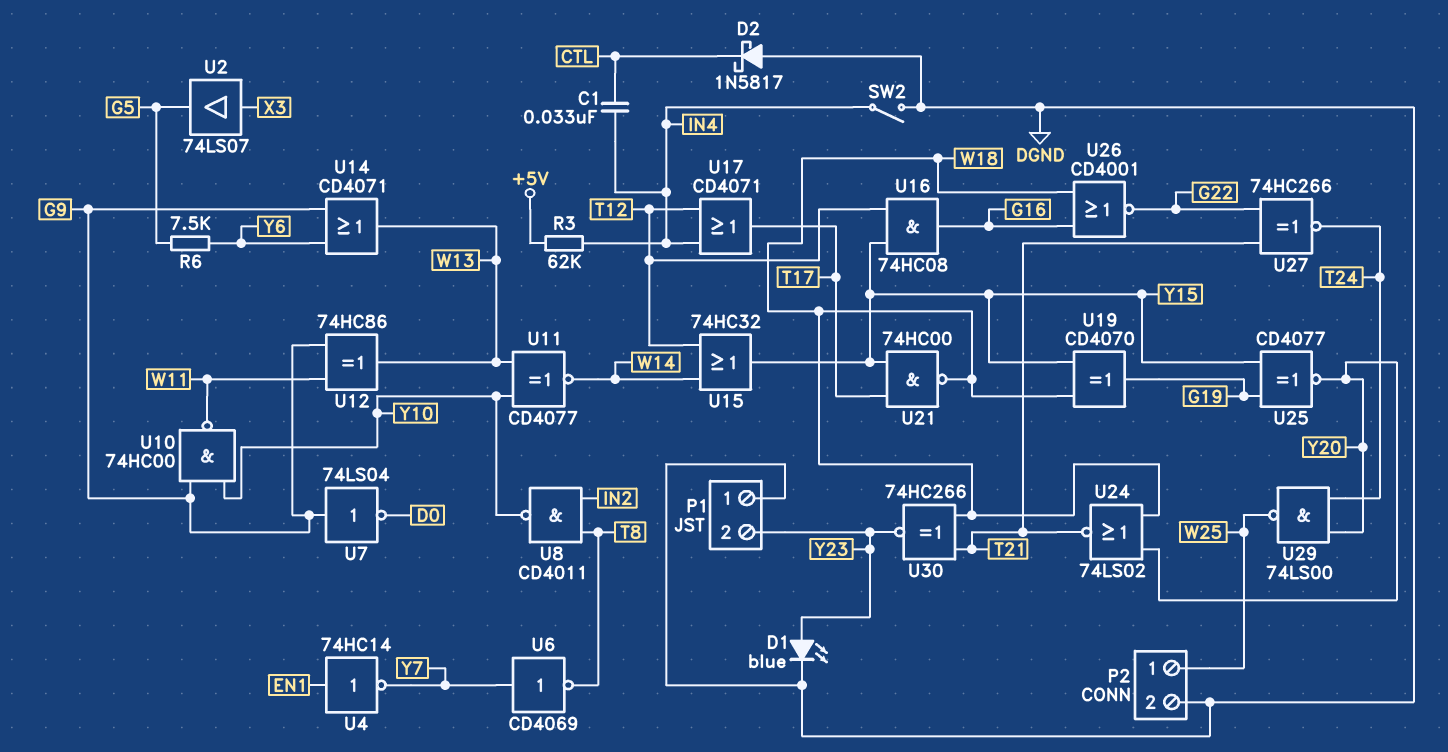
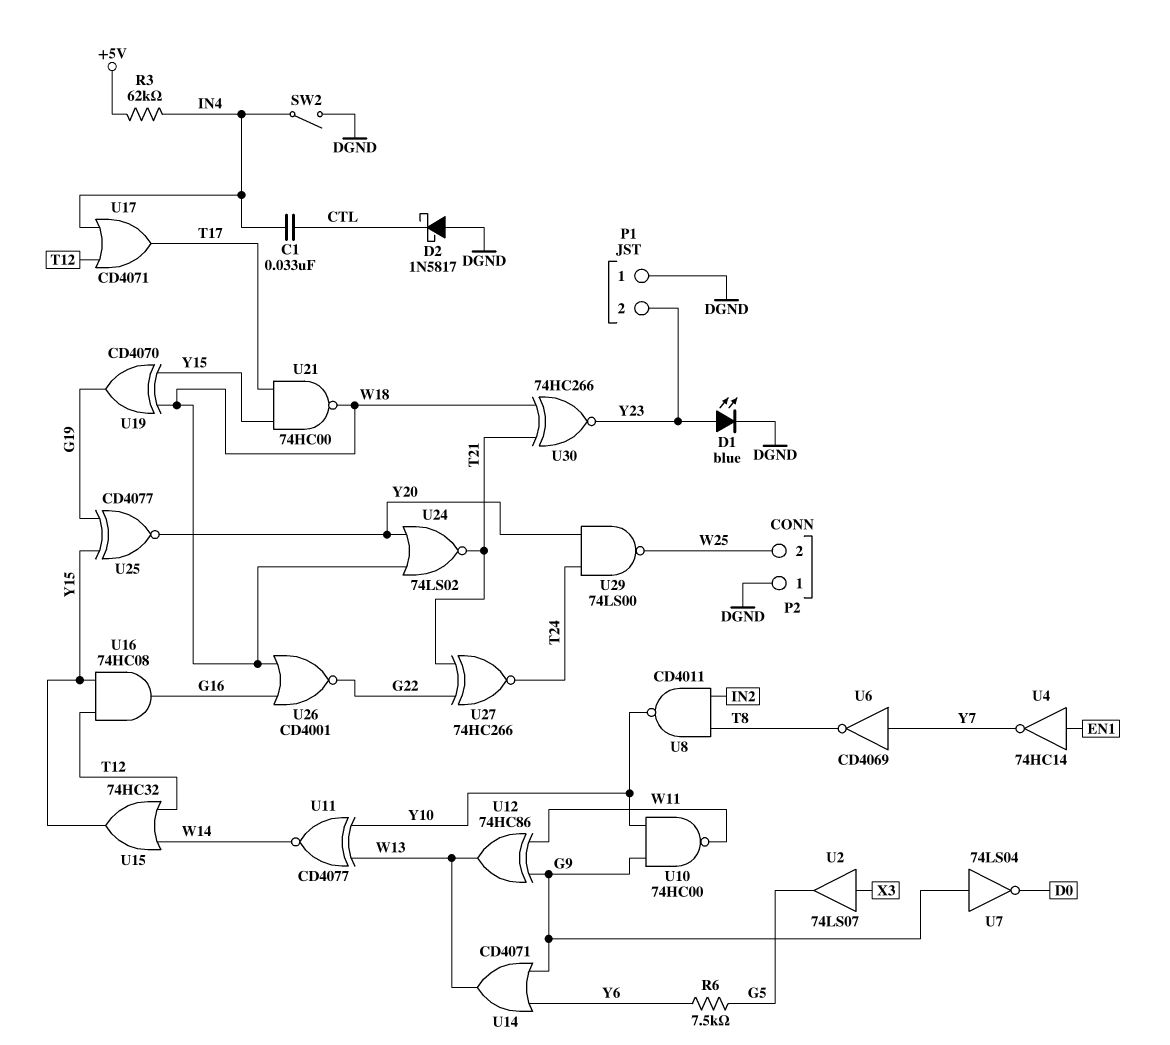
P2 pin 1: W25 -> DGND
P2 pin 2: DGND -> W25

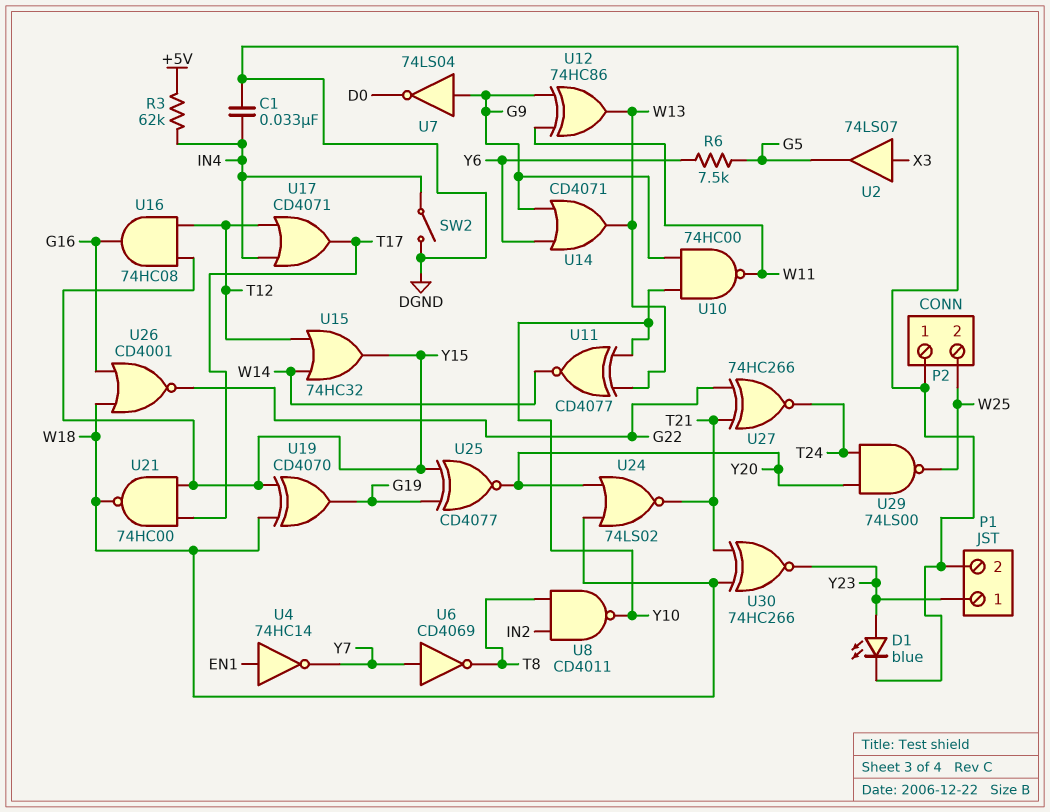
C1: 33nF (CTL, IN4) -> 33nF (DGND, IN4)
D2: schottky 1N5817 (A DGND, K CTL) -> none
P1 pin 1: DGND -> Y23
P1 pin 2: Y23 -> DGND

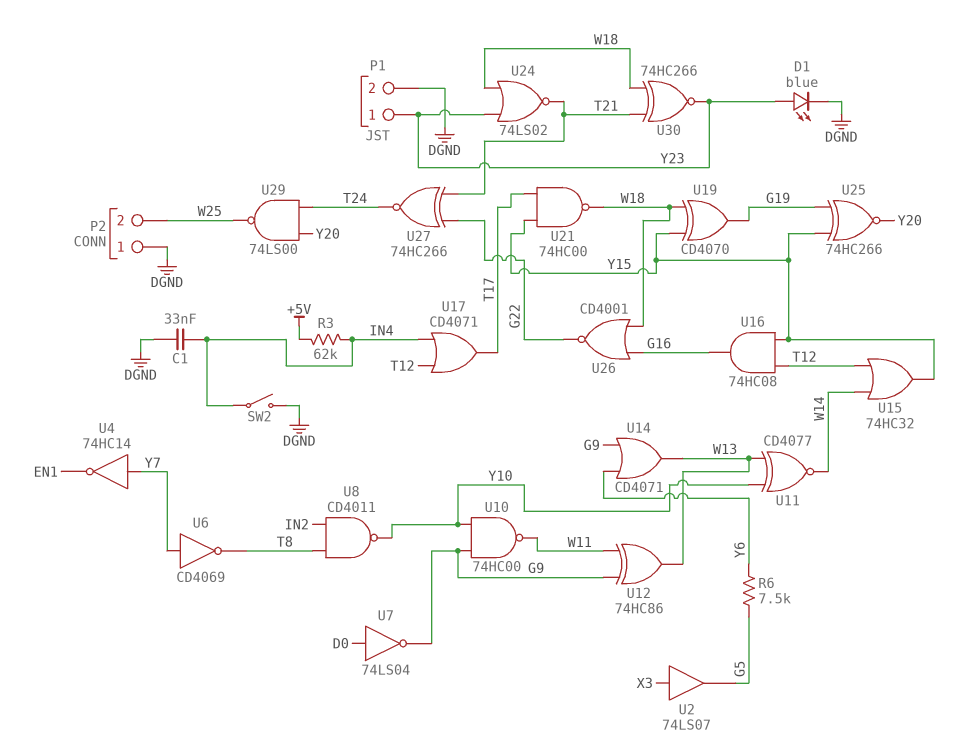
U4: NOT 74HC14 (in EN1, out Y7) -> NOT 74HC14 (in Y7, out EN1)
U7: NOT 74LS04 (in G9, out D0) -> NOT 74LS04 (in D0, out G9)
U24: NOR 74LS02 (in W18, in Y20, out T21) -> NOR 74LS02 (in W18, in Y23, out T21)
U25: XNOR CD4077 (in G19, in Y15, out Y20) -> XNOR 74HC266 (in G19, in Y15, out Y20)

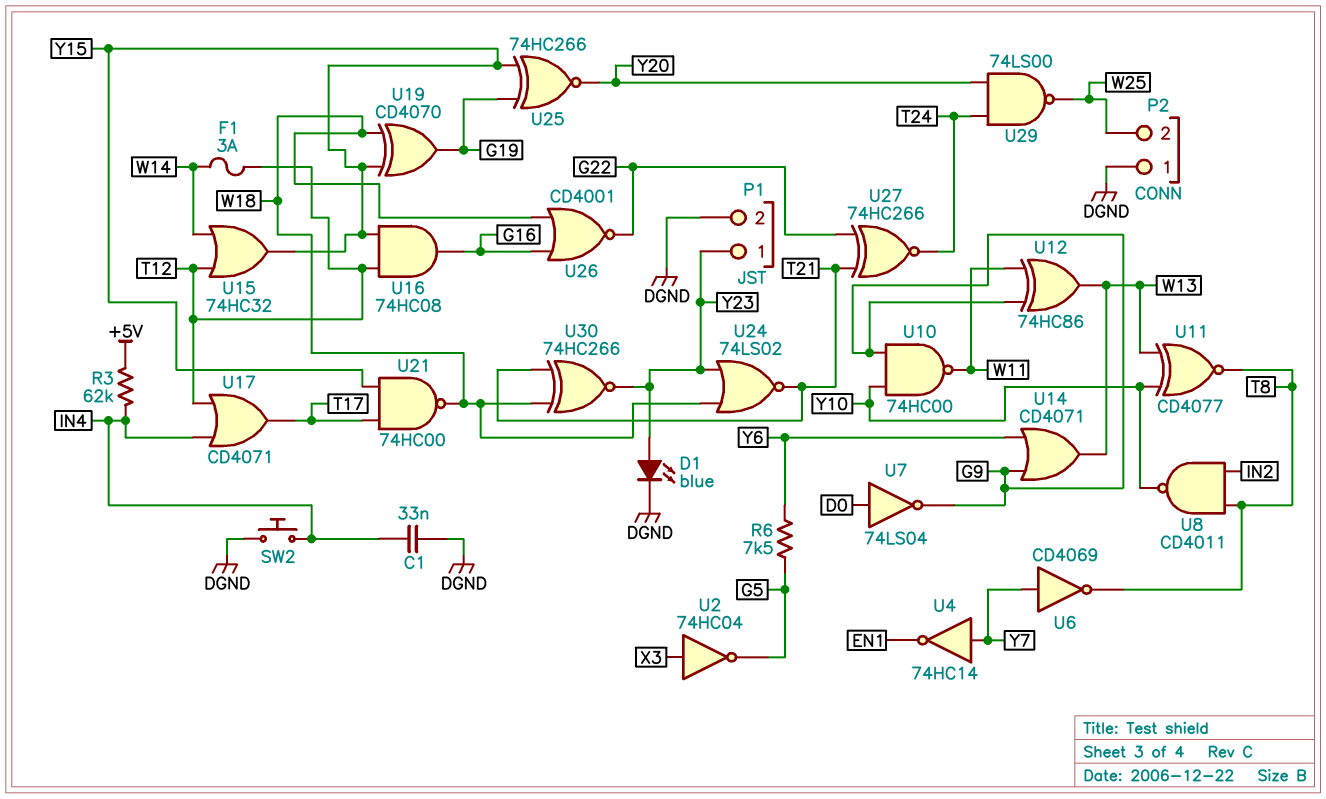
F1: none -> 3A (T12, W14)
SW2: switch (DGND, IN4) -> button (DGND, IN4)
U2: buffer 74LS07 (in X3, out G5) -> NOT 74HC04 (in X3, out G5)
U11: XNOR CD4077 (in W13, in Y10, out W14) -> XNOR CD4077 (in W13, in Y10, out T8)

